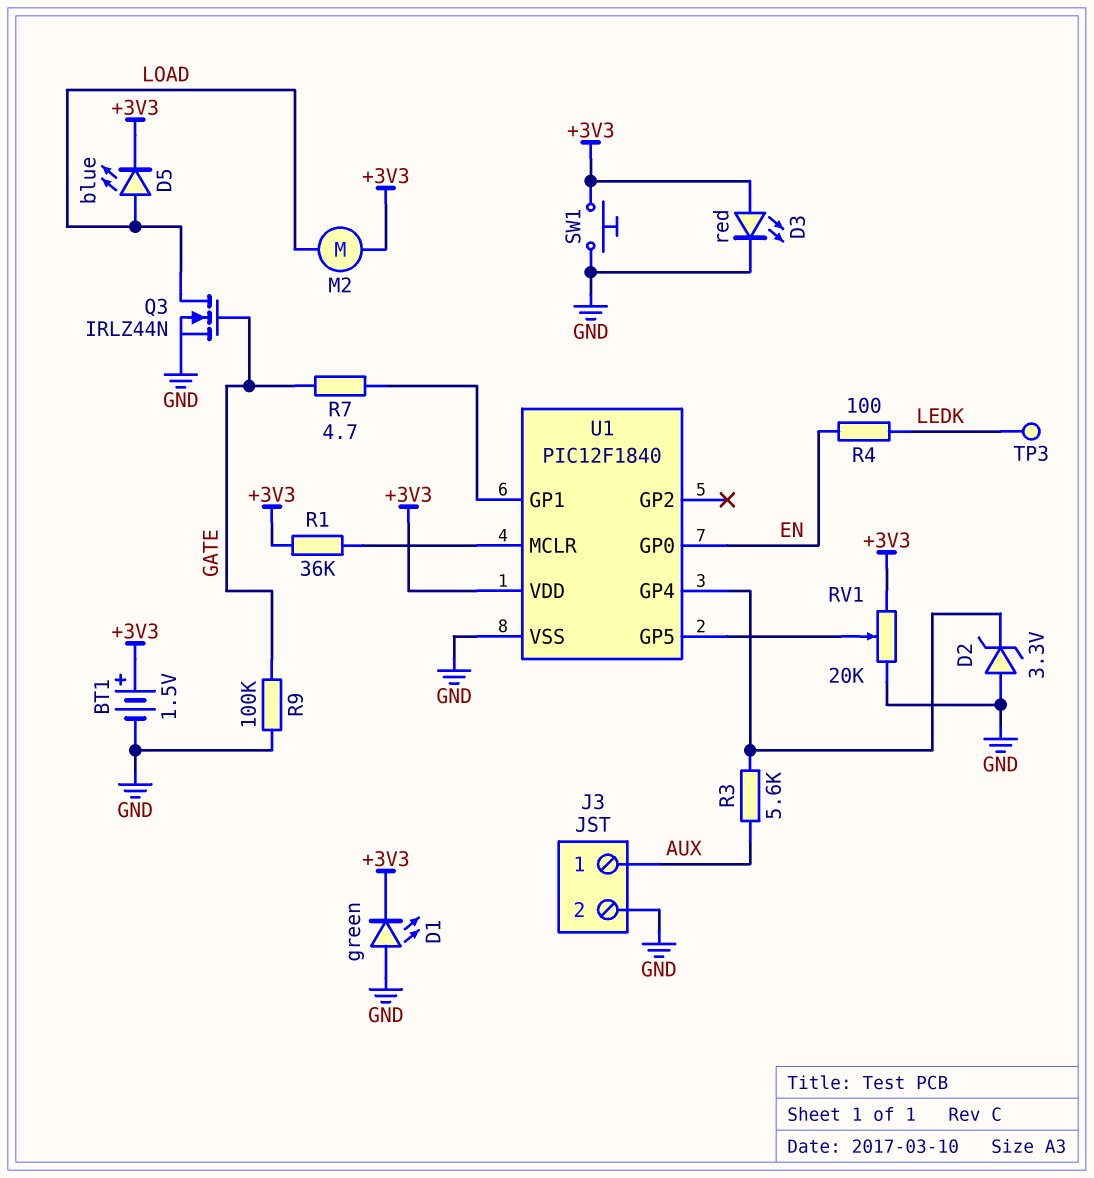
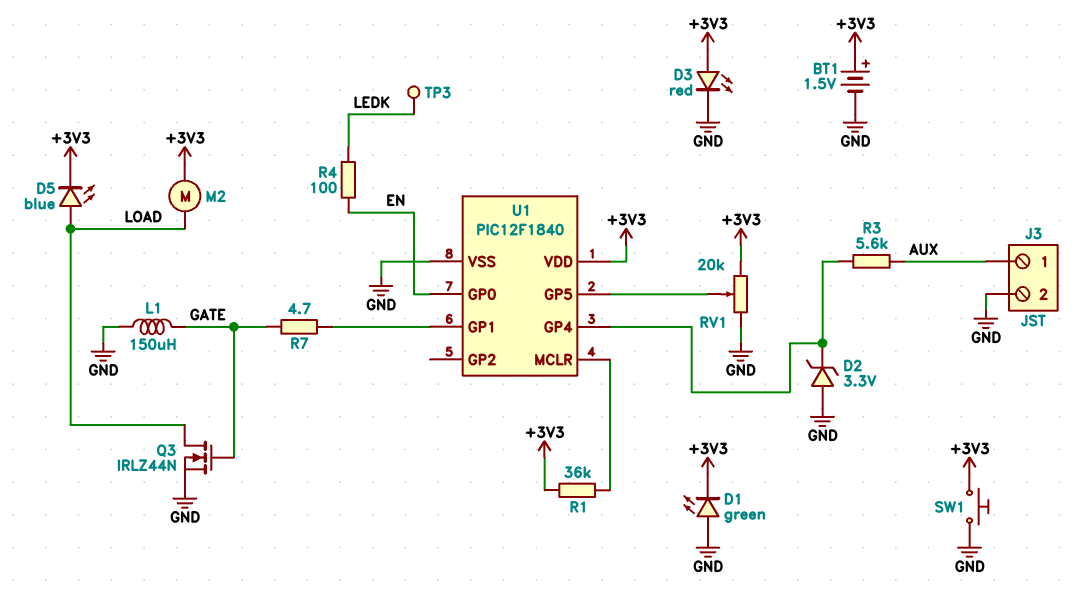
L1: none -> 150uH (GATE, GND)
R9: 100k (GATE, GND) -> none

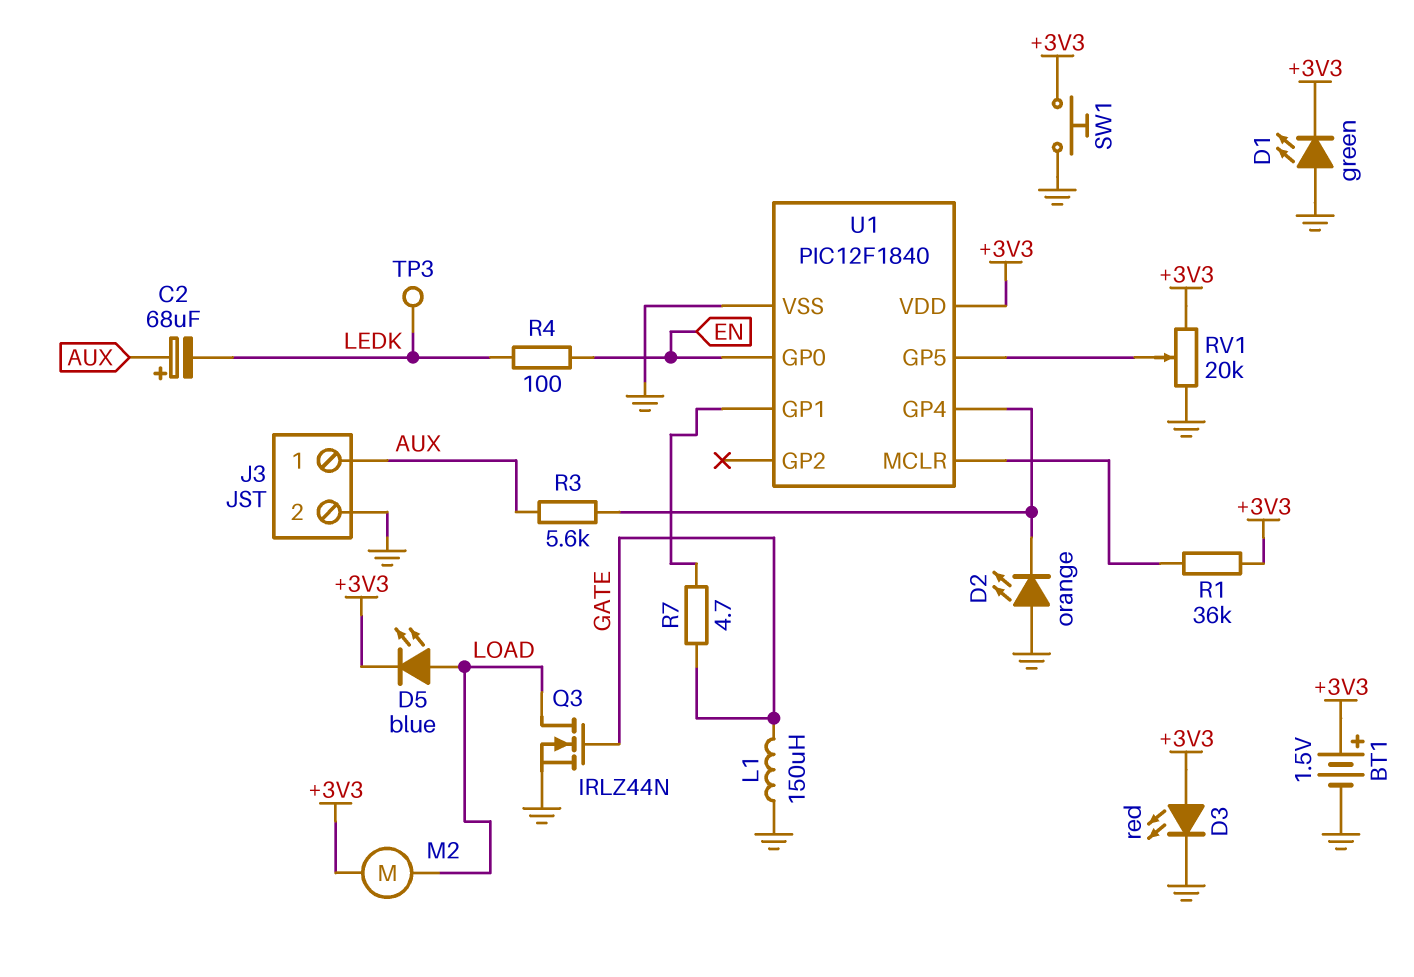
C2: none -> 68uF (plus AUX, minus LEDK)
D2: zener 3.3V (A GND, K U1/GP4) -> LED orange (A GND, K U1/GP4)

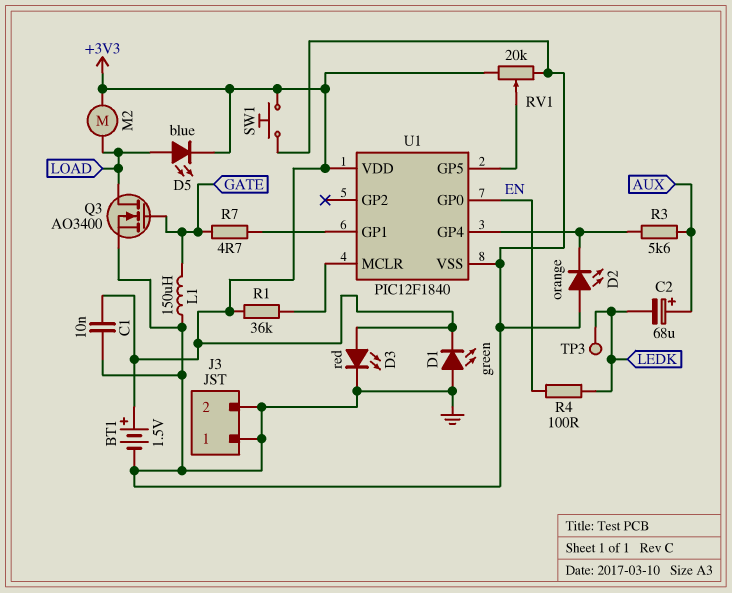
C1: none -> 10nF (+3V3, GND)
J3 pin 1: AUX -> GND
Q3: NMOS IRLZ44N (G GATE, D LOAD, S GND) -> NMOS AO3400 (G GATE, D LOAD, S GND)

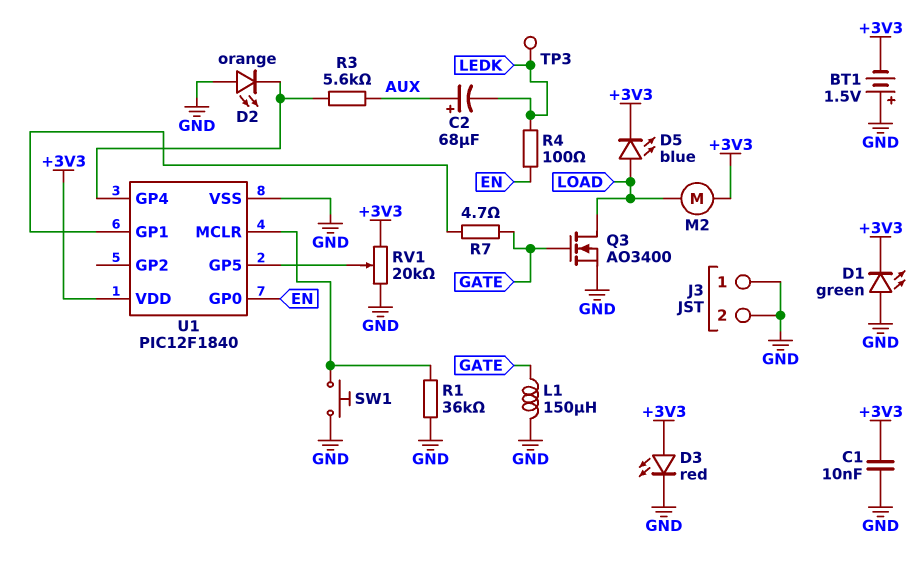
BT1: 1.5V (plus +3V3, minus GND) -> 1.5V (plus GND, minus +3V3)
R1: 36k (+3V3, U1/MCLR) -> 36k (GND, U1/MCLR)
SW1: button (+3V3, GND) -> button (GND, U1/MCLR)

